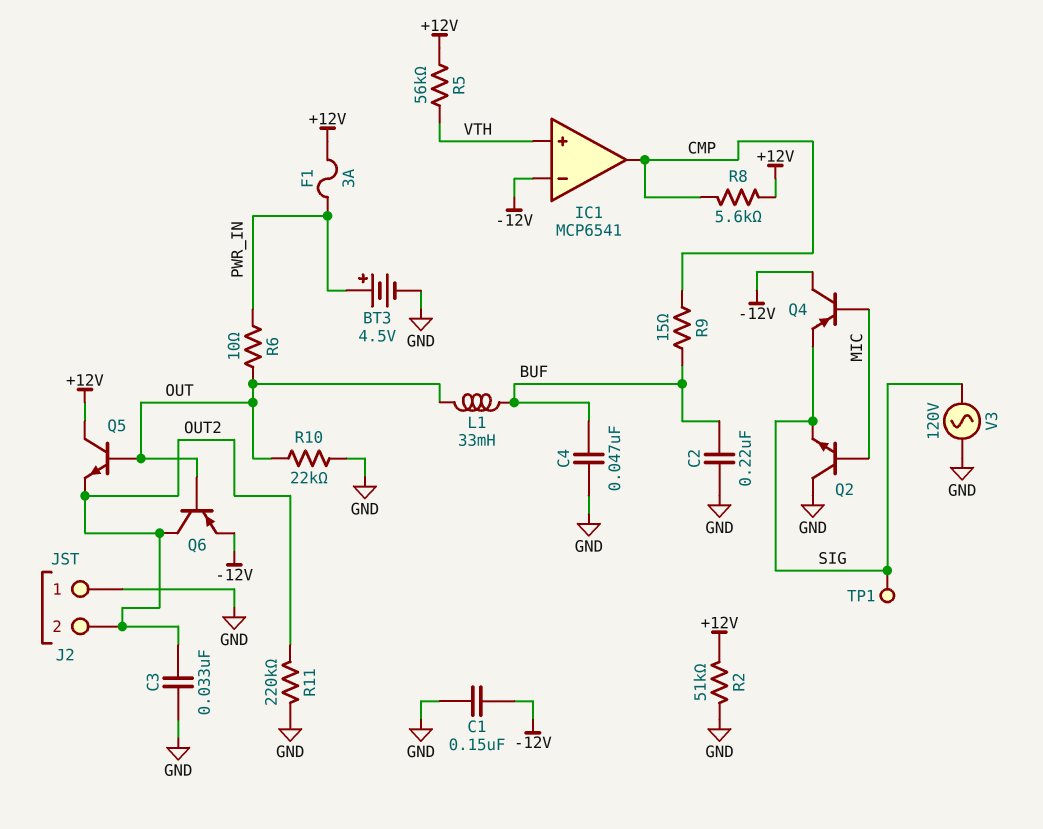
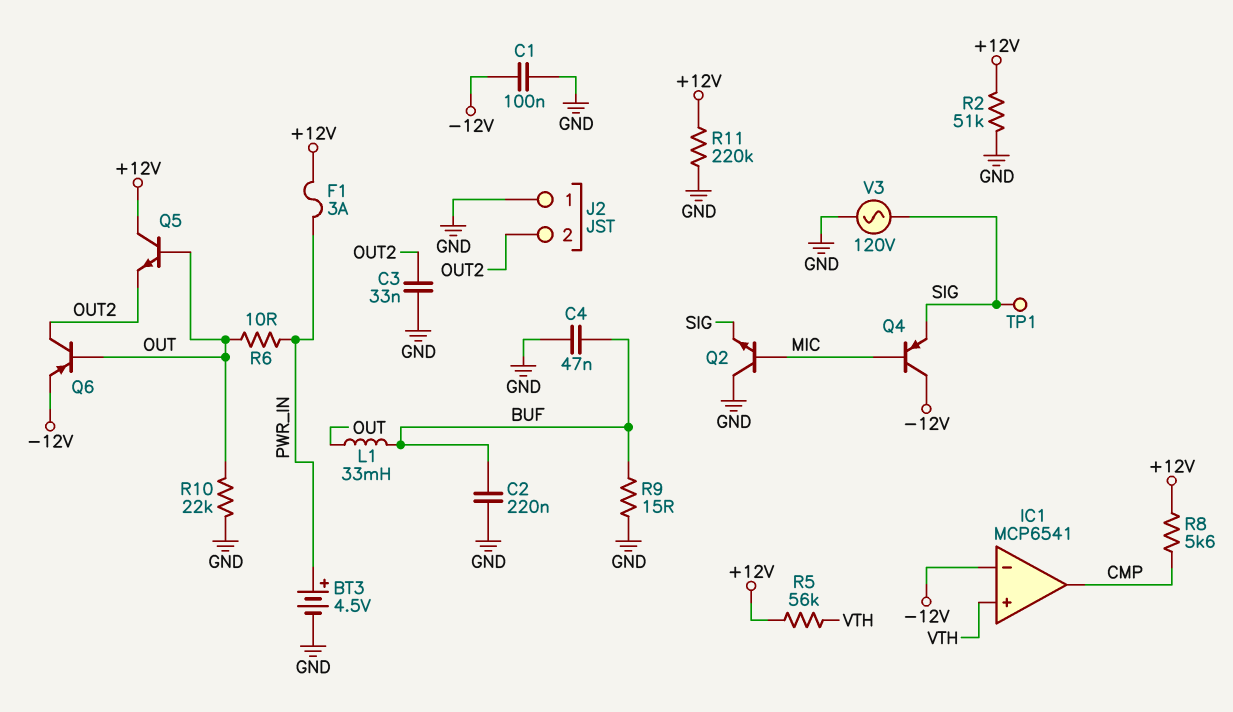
C1: 150nF (-12V, GND) -> 100nF (-12V, GND)
R9: 15 (BUF, CMP) -> 15 (BUF, GND)
R11: 220k (GND, OUT2) -> 220k (+12V, GND)

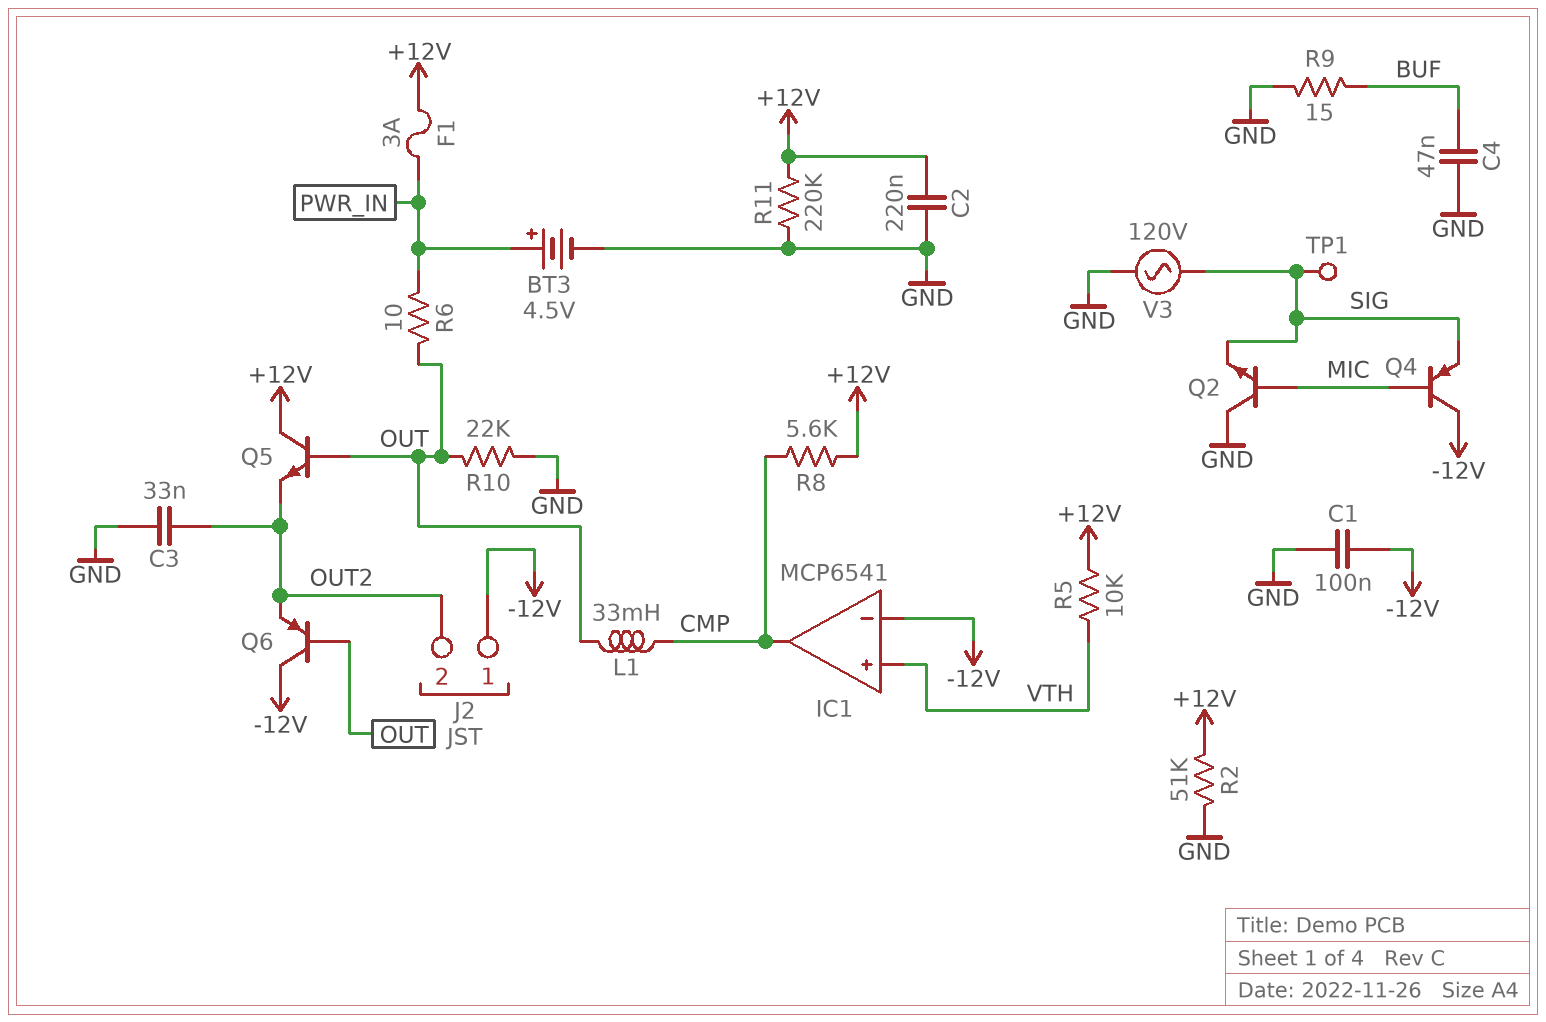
C2: 220nF (BUF, GND) -> 220nF (+12V, GND)
J2 pin 1: GND -> -12V
L1: 33mH (BUF, OUT) -> 33mH (CMP, OUT)
Q6: PNP (B OUT, C OUT2, E -12V) -> PNP (B OUT, C -12V, E OUT2)
R5: 56k (+12V, VTH) -> 10k (+12V, VTH)

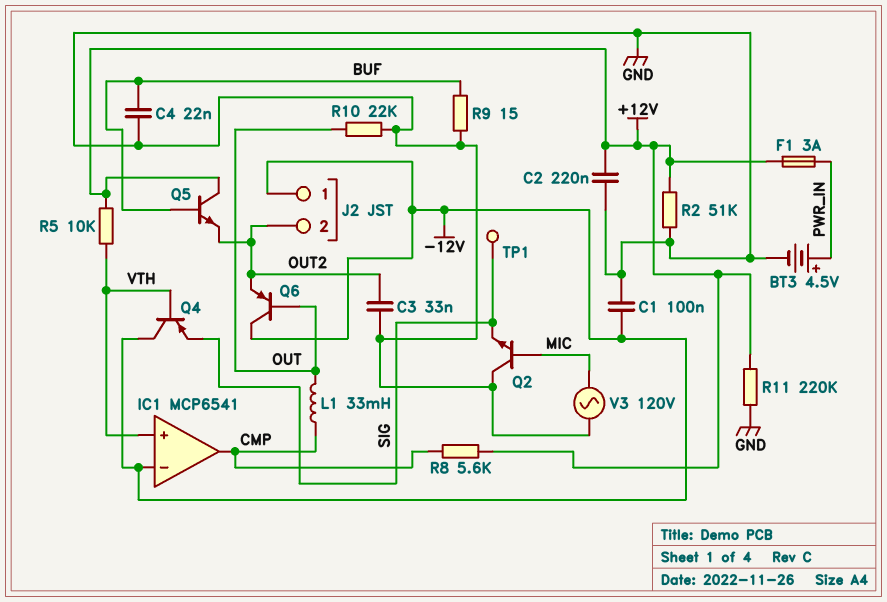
C4: 47nF (BUF, GND) -> 22nF (BUF, GND)
Q4: PNP (B MIC, C -12V, E SIG) -> PNP (B VTH, C -12V, E SIG)
Q5: NPN (B OUT, C +12V, E OUT2) -> NPN (B BUF, C +12V, E OUT2)
R6: 10 (OUT, PWR_IN) -> none
V3: AC 120V (GND, SIG) -> AC 120V (GND, MIC)

